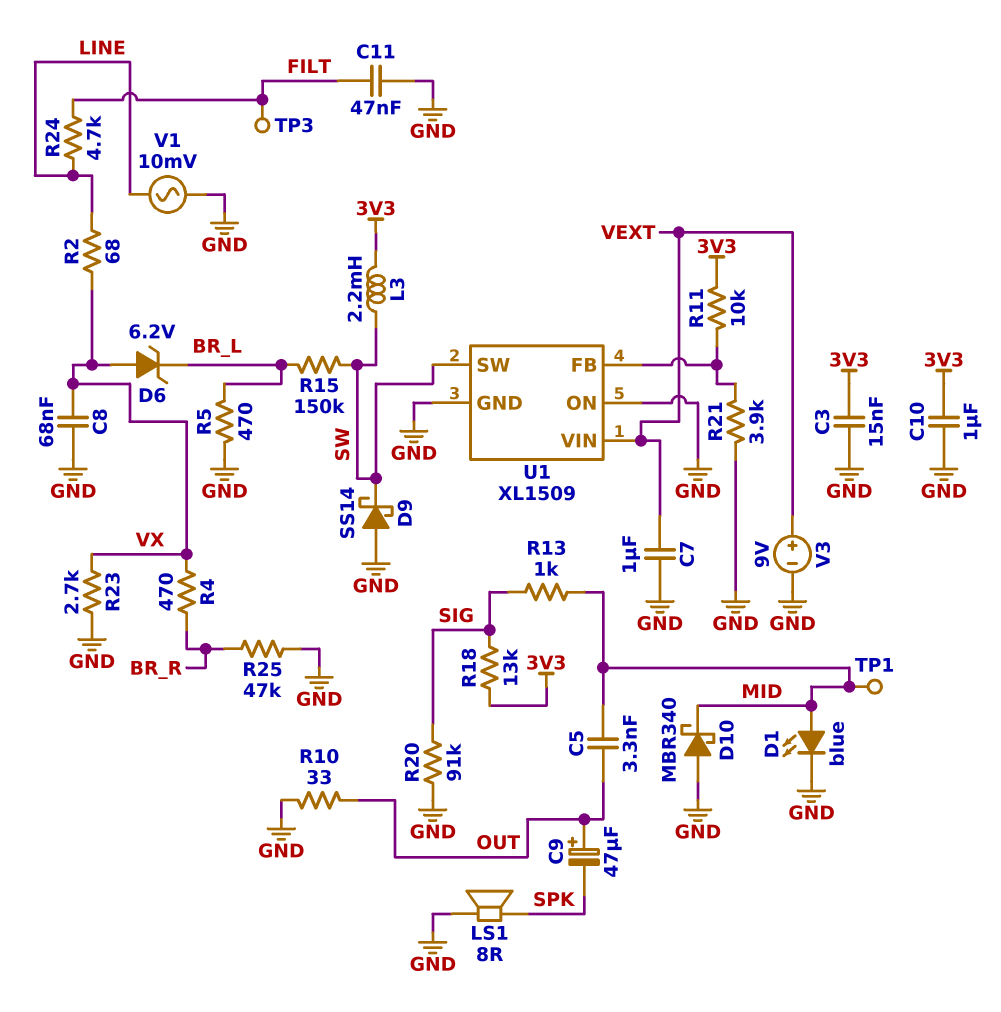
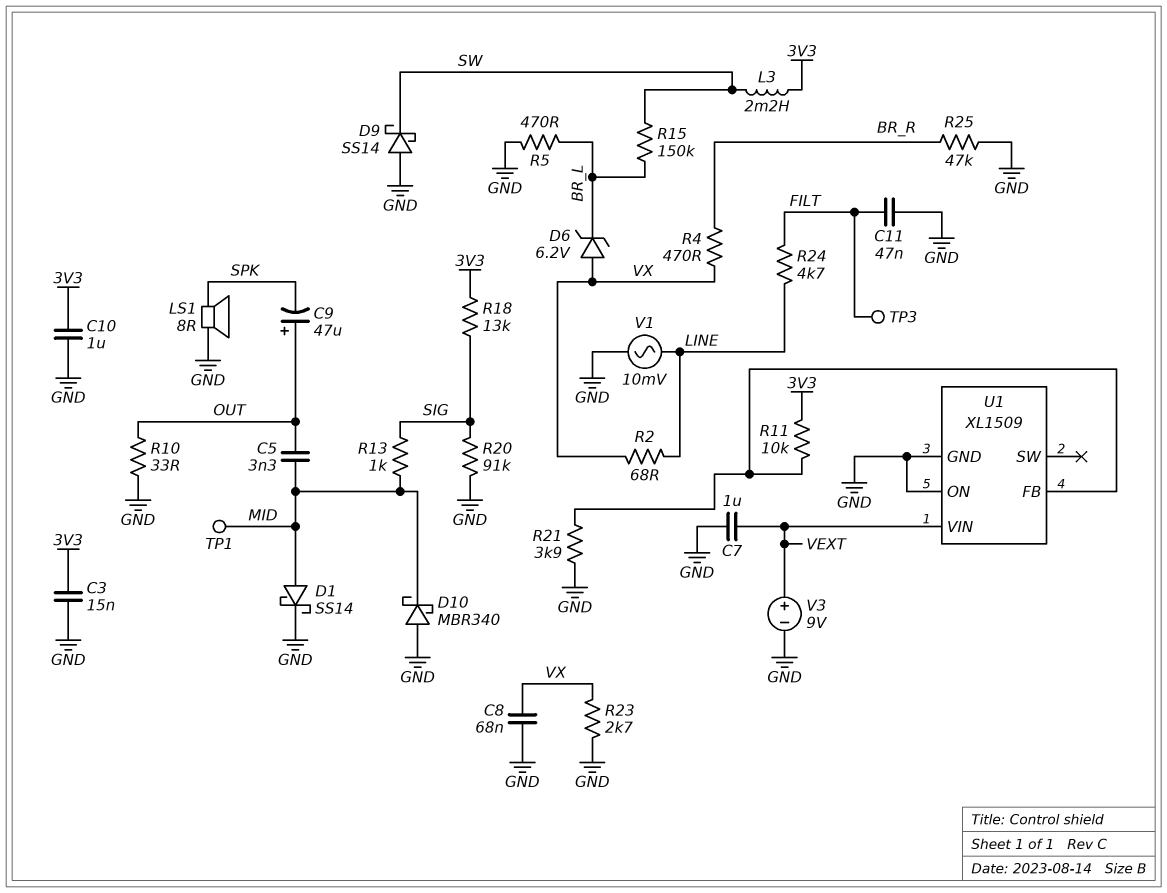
D1: LED blue (A MID, K GND) -> schottky SS14 (A MID, K GND)
U1 pin SW: SW -> none

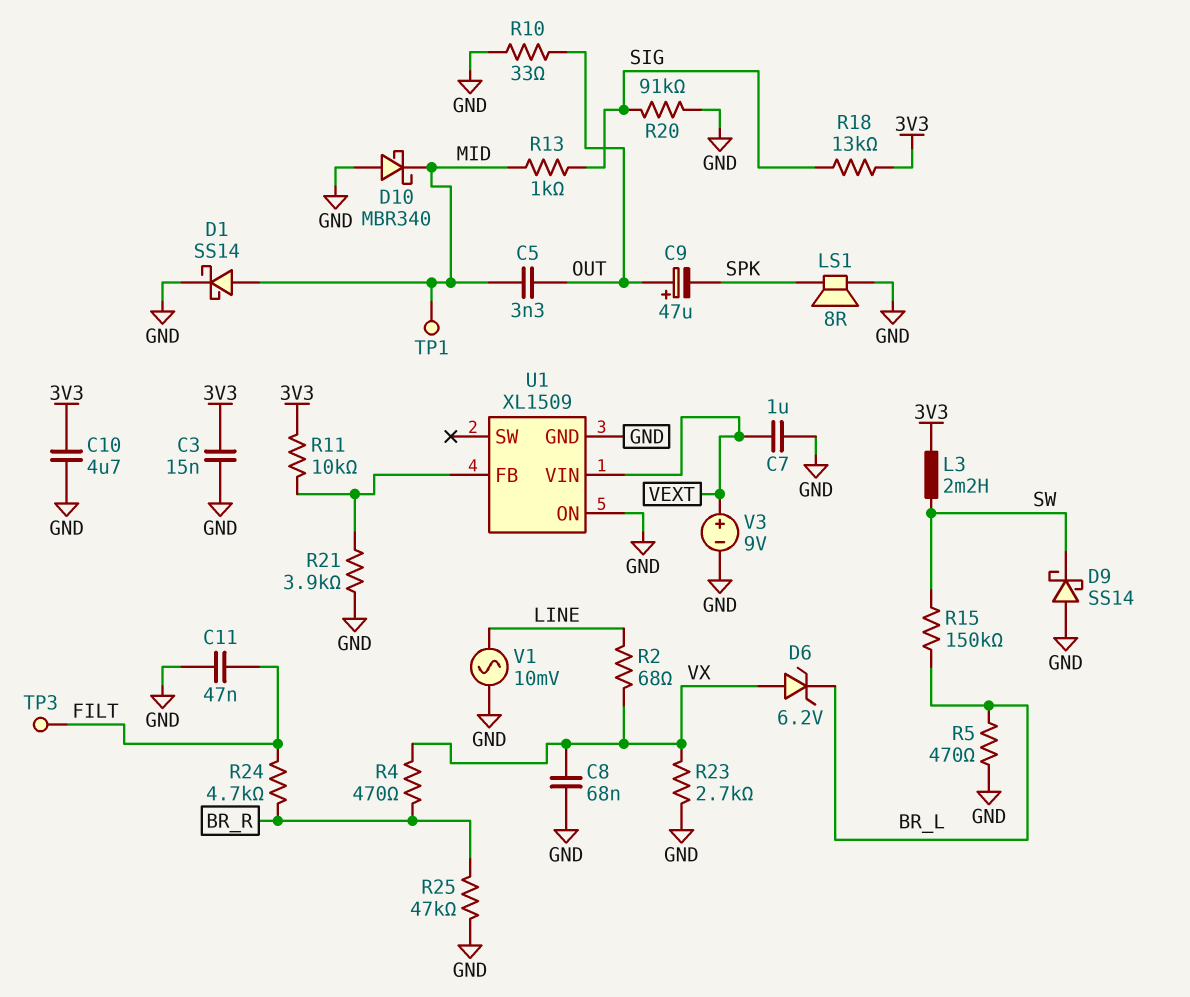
C10: 1uF (3V3, GND) -> 4.7uF (3V3, GND)
R24: 4.7k (FILT, LINE) -> 4.7k (BR_R, FILT)

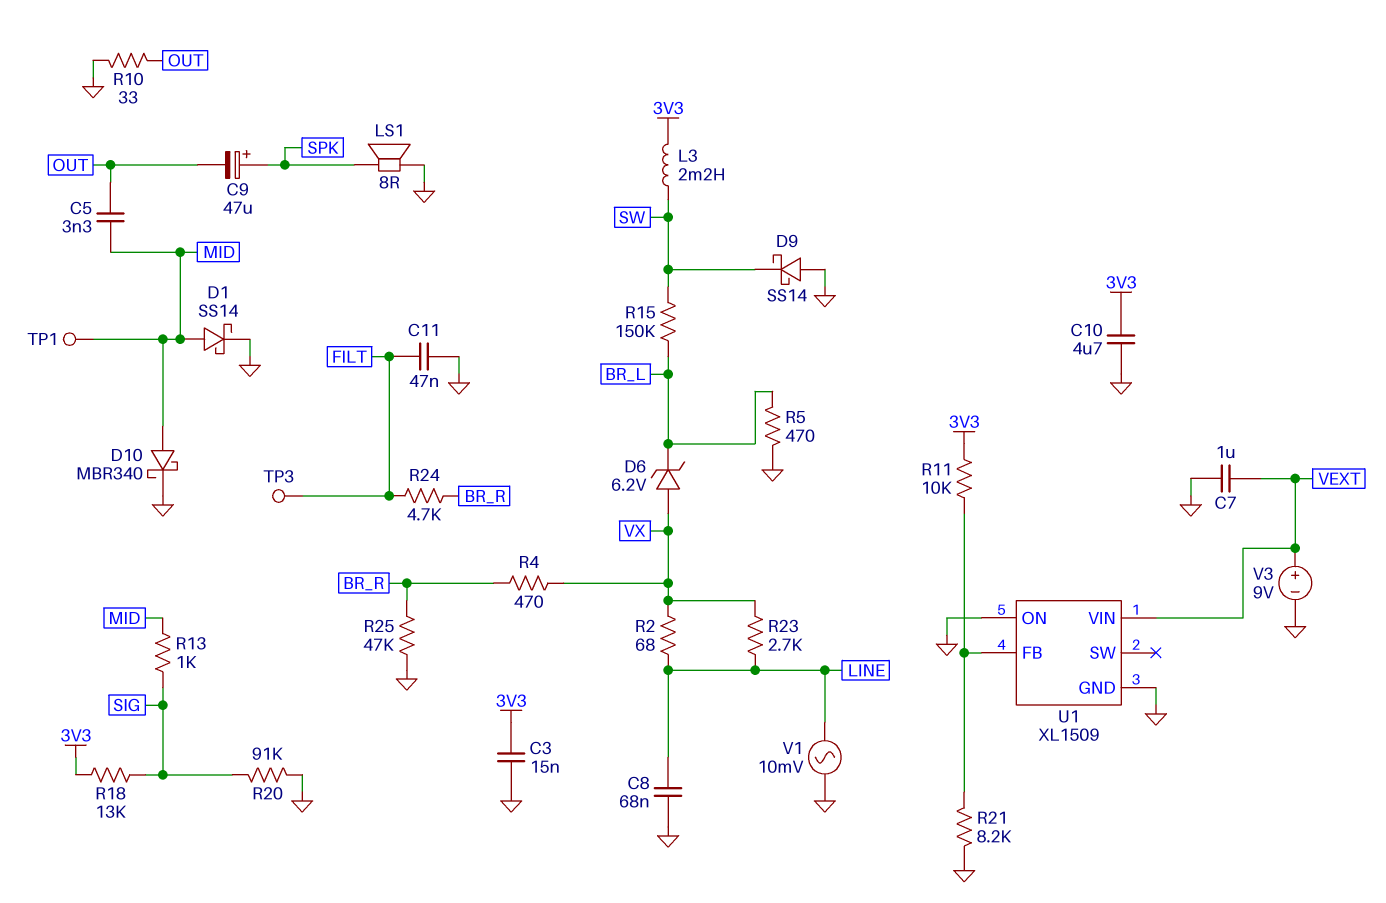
C8: 68nF (GND, VX) -> 68nF (GND, LINE)
C9: 47uF (plus OUT, minus SPK) -> 47uF (plus SPK, minus OUT)
D10: schottky MBR340 (A GND, K MID) -> schottky MBR340 (A MID, K GND)
R21: 3.9k (GND, U1/FB) -> 8.2k (GND, U1/FB)
R23: 2.7k (GND, VX) -> 2.7k (LINE, VX)

